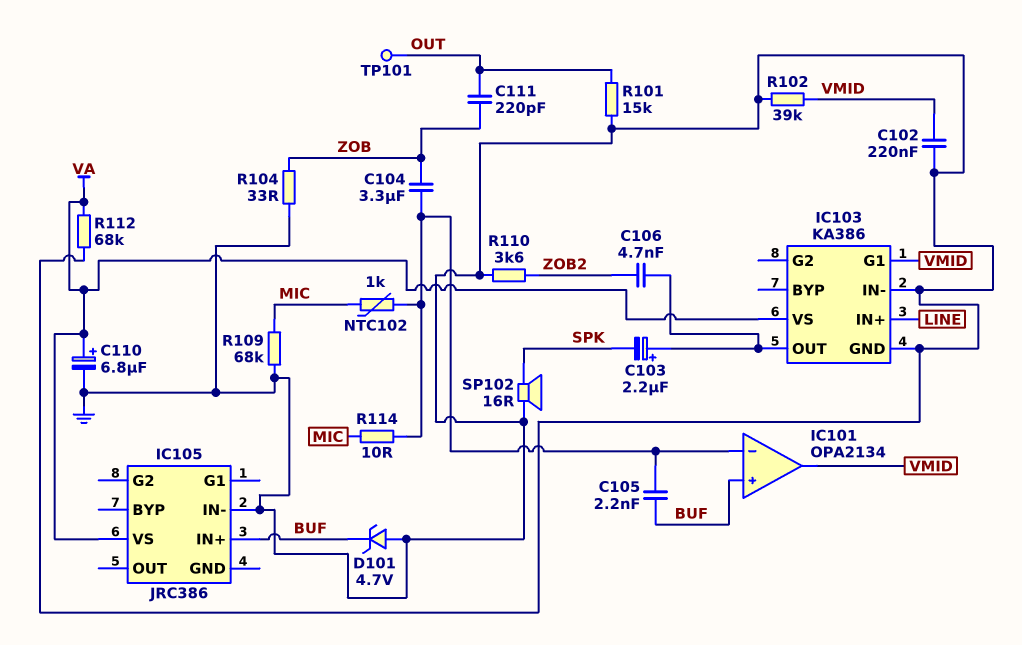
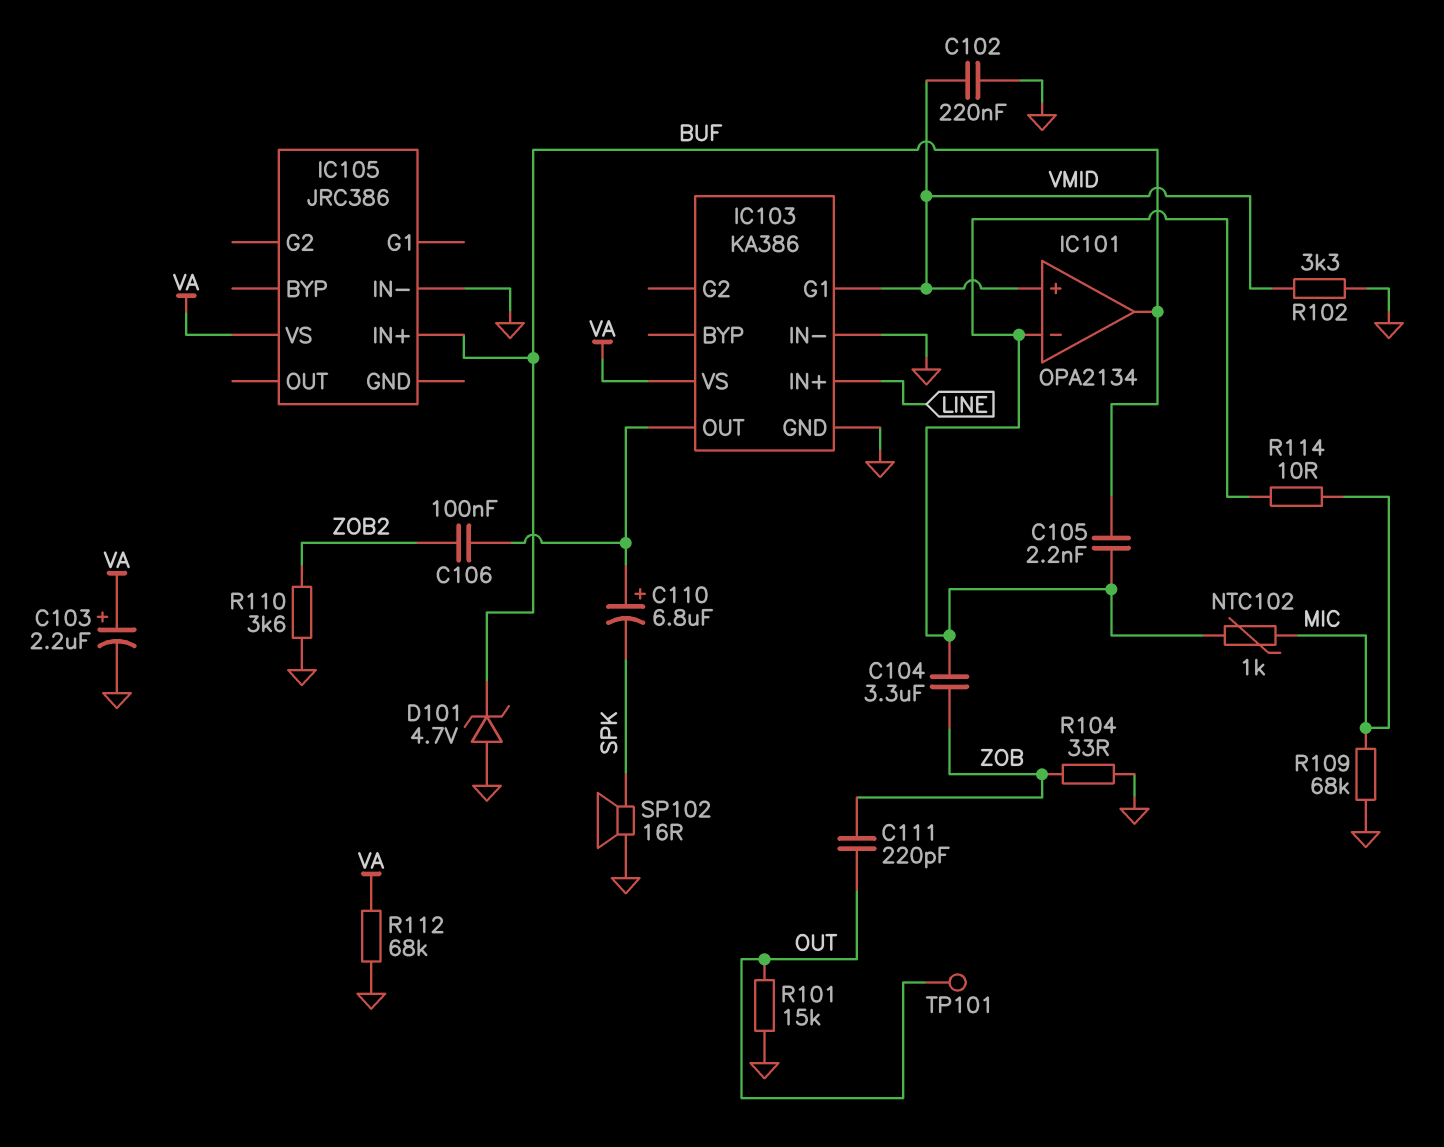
C103: 2.2uF (plus IC103/OUT, minus SPK) -> 2.2uF (plus VA, minus GND)
C106: 4.7nF (IC103/OUT, ZOB2) -> 100nF (IC103/OUT, ZOB2)
C110: 6.8uF (plus VA, minus GND) -> 6.8uF (plus IC103/OUT, minus SPK)
IC101 pin in+: BUF -> VMID
IC101 pin out: VMID -> BUF
R102: 39k (GND, VMID) -> 3.3k (GND, VMID)

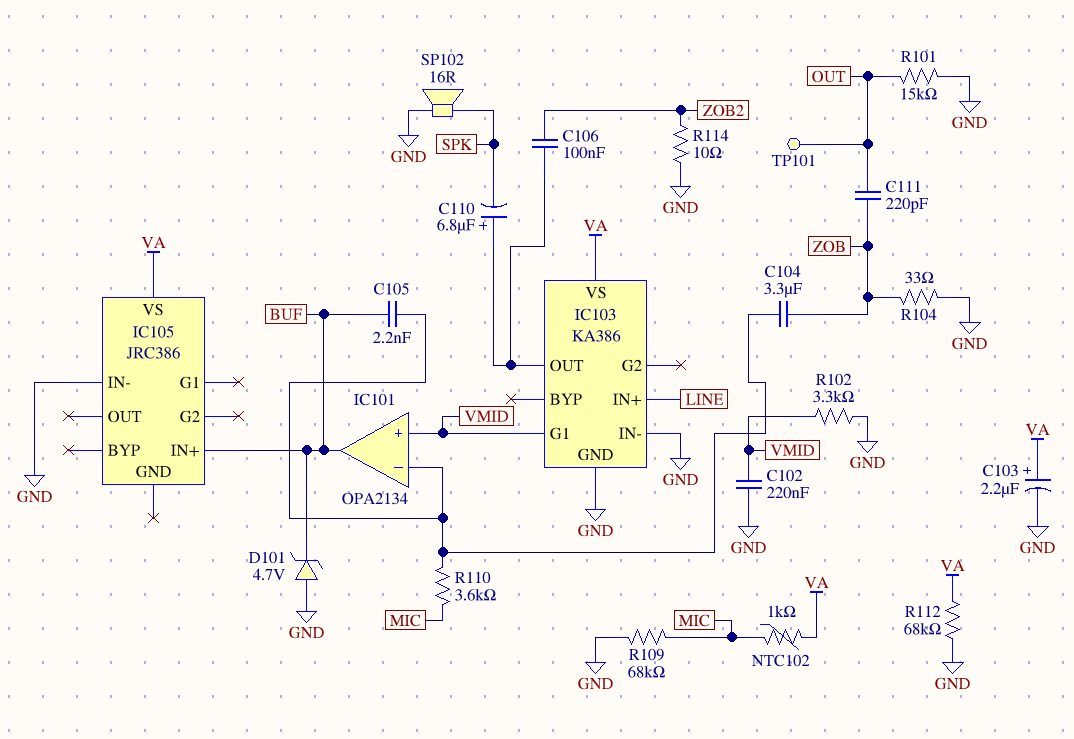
NTC102: 1k (IC101/in-, MIC) -> 1k (MIC, VA)
R110: 3.6k (GND, ZOB2) -> 3.6k (IC101/in-, MIC)
R114: 10 (IC101/in-, MIC) -> 10 (GND, ZOB2)

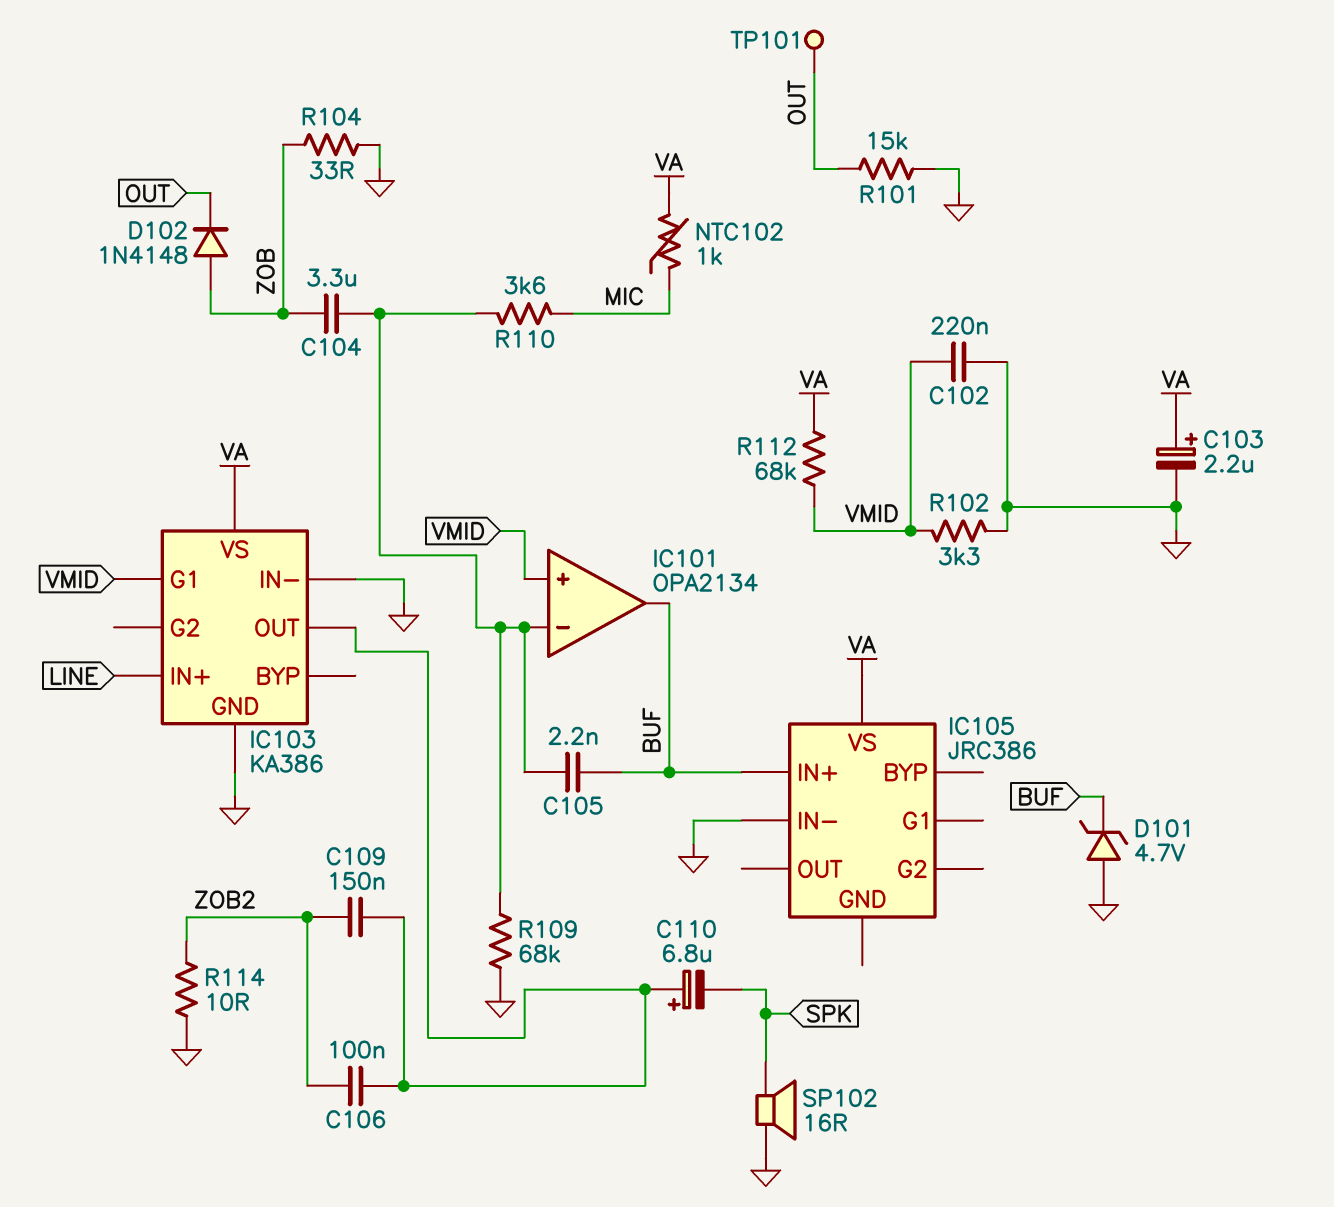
C109: none -> 150nF (IC103/OUT, ZOB2)
C111: 220pF (OUT, ZOB) -> none
D102: none -> diode 1N4148 (A ZOB, K OUT)
R109: 68k (GND, MIC) -> 68k (GND, IC101/in-)
R112: 68k (GND, VA) -> 68k (VA, VMID)

